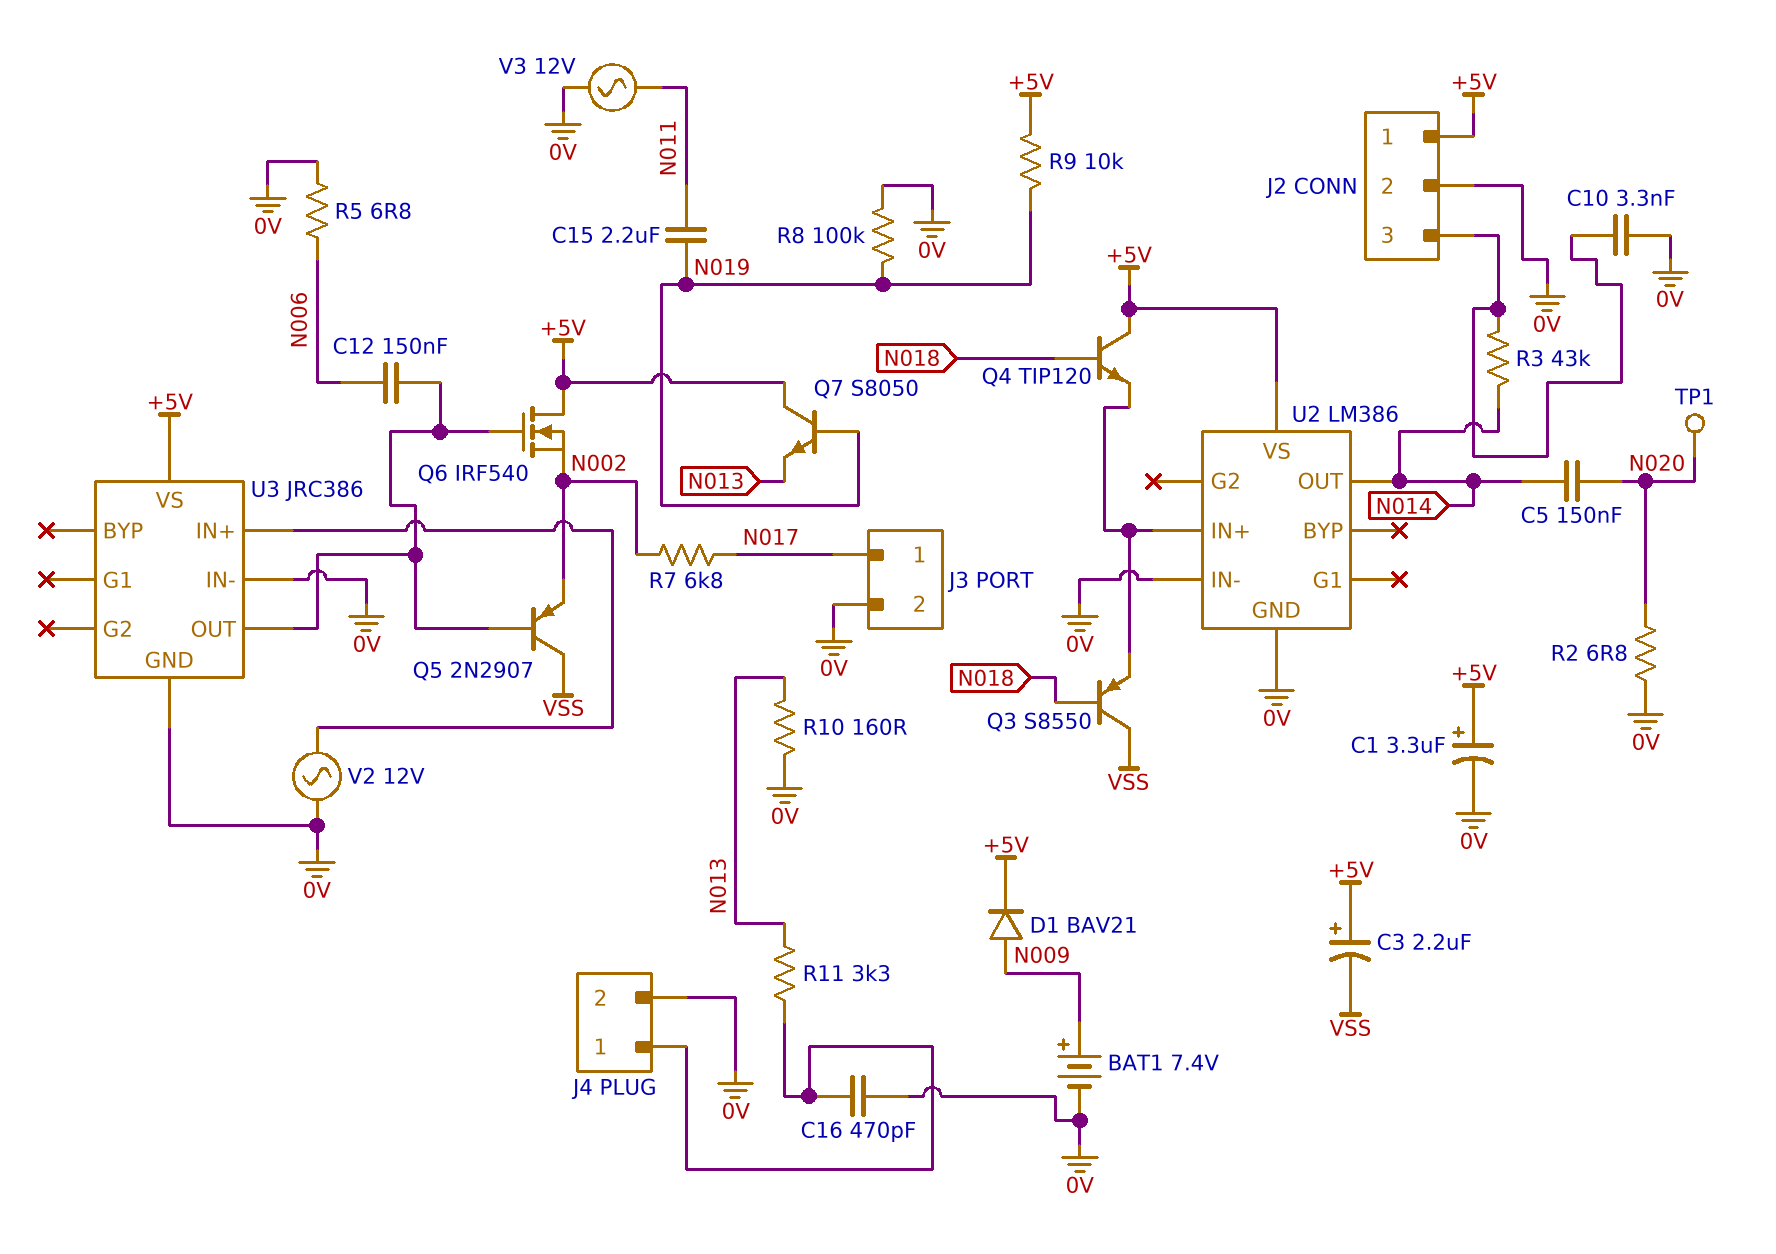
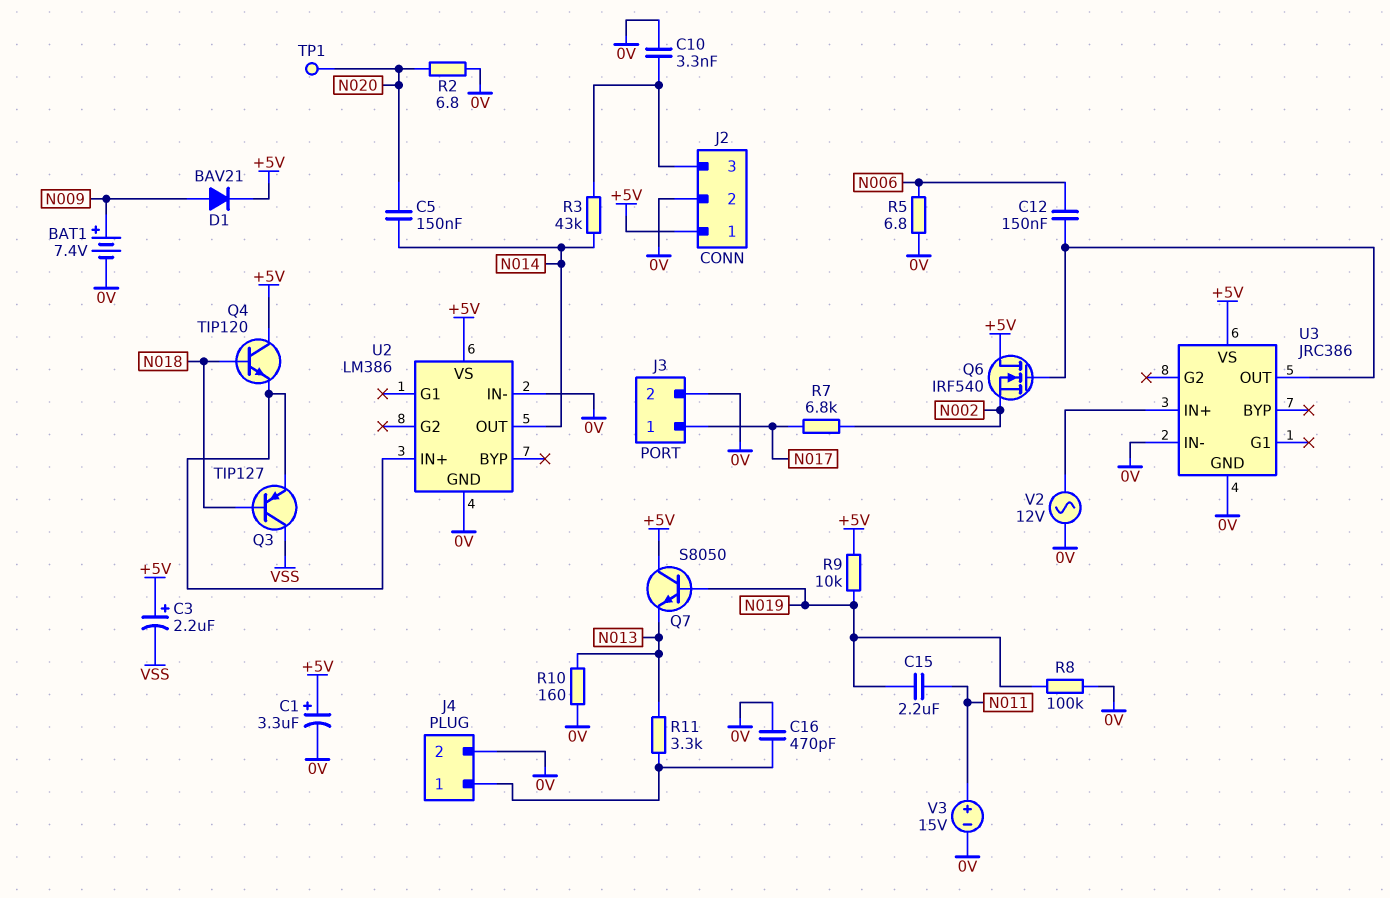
Q3: PNP S8550 (B N018, C VSS, E U2/IN+) -> PNP TIP127 (B N018, C VSS, E U2/IN+)
Q5: PNP 2N2907 (B U3/OUT, C VSS, E N002) -> none
V3: AC 12V (0V, N011) -> 15V (plus N011, minus 0V)

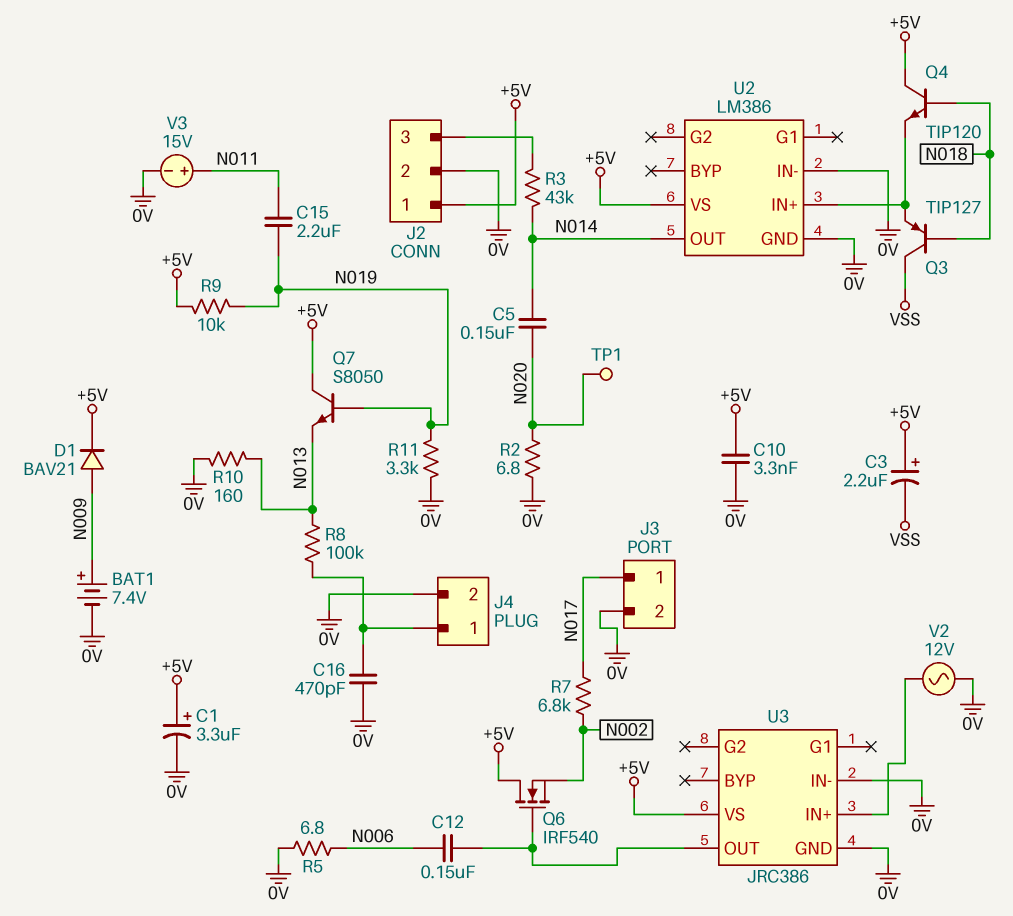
C10: 3.3nF (0V, J2/3) -> 3.3nF (+5V, 0V)
R8: 100k (0V, N019) -> 100k (J4/1, N013)
R11: 3.3k (J4/1, N013) -> 3.3k (0V, N019)

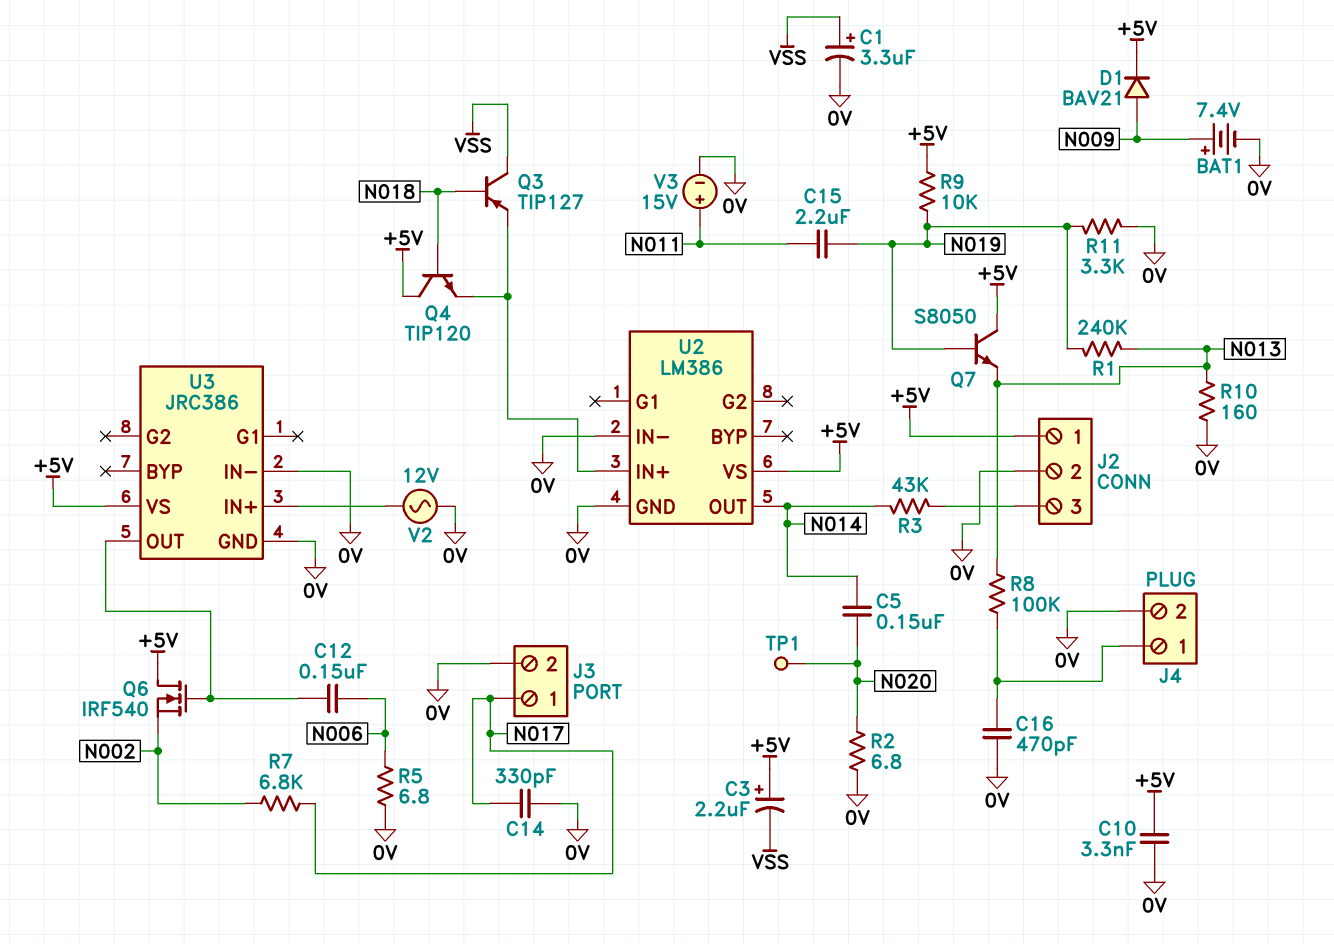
C1: 3.3uF (plus +5V, minus 0V) -> 3.3uF (plus VSS, minus 0V)
C14: none -> 330pF (0V, N017)
R1: none -> 240k (N013, N019)

